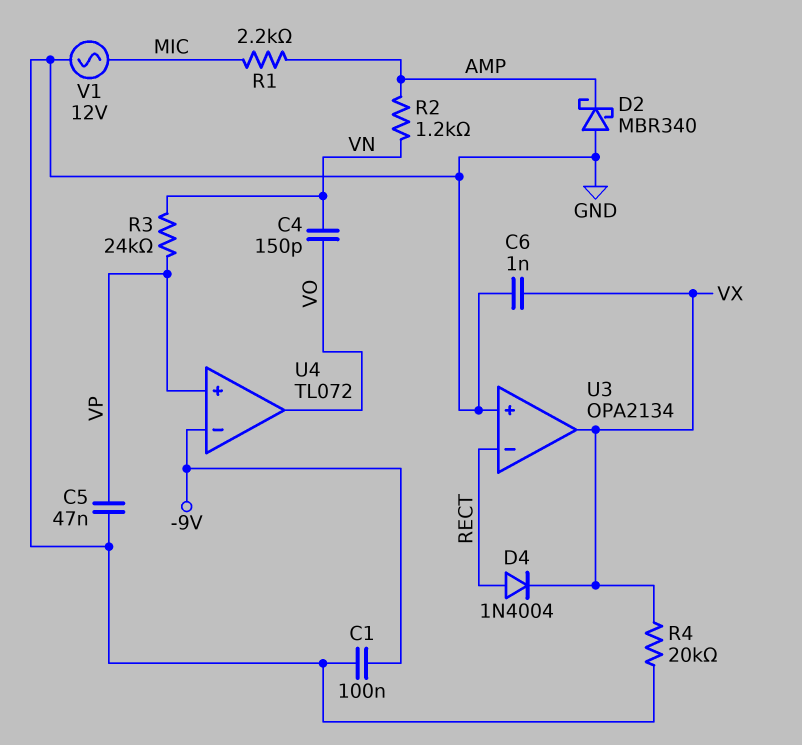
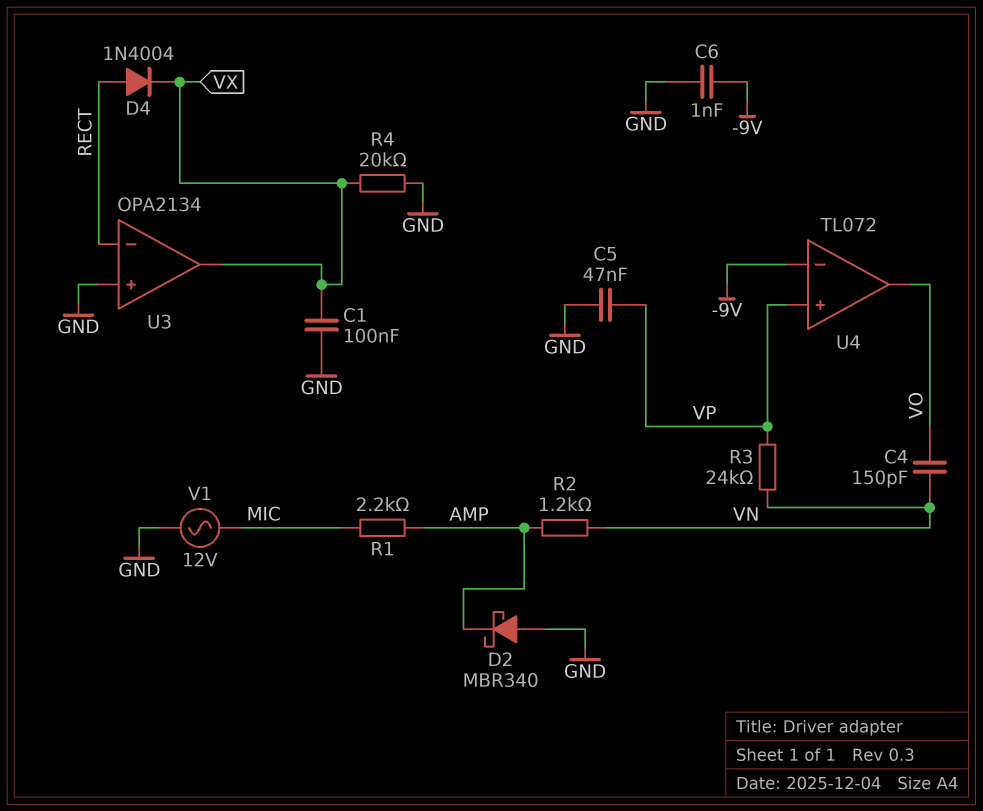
C1: 100nF (-9V, GND) -> 100nF (GND, VX)
C6: 1nF (GND, VX) -> 1nF (-9V, GND)

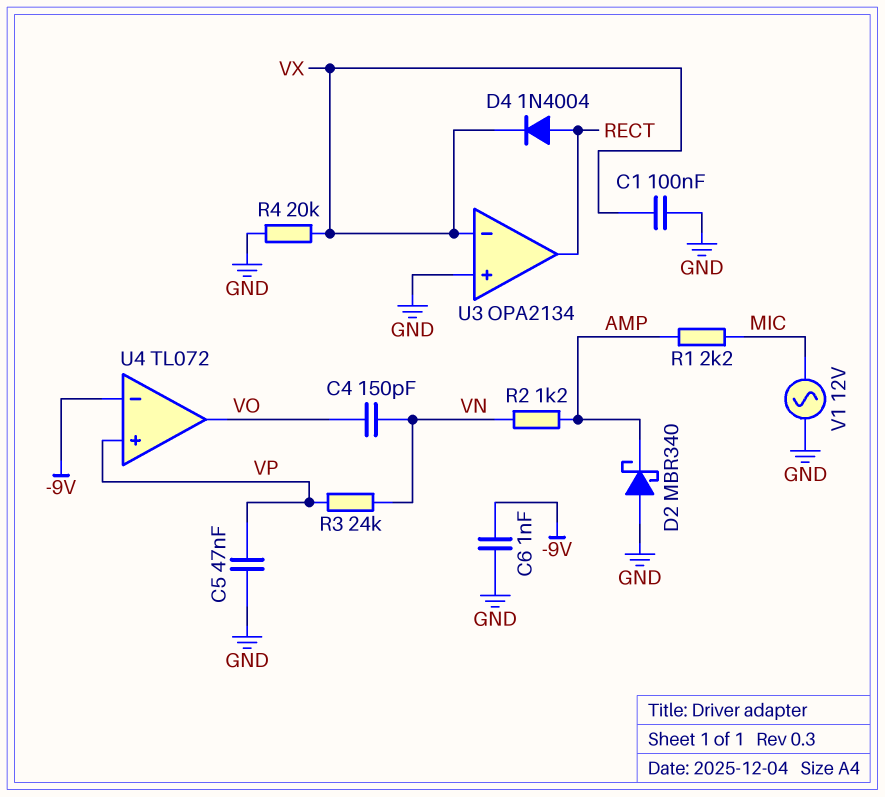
U3 pin in-: RECT -> VX
U3 pin out: VX -> RECT

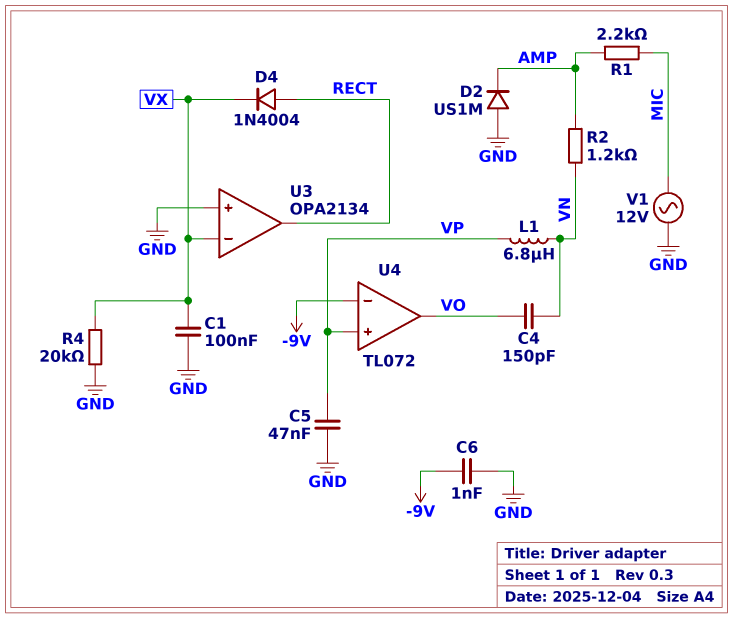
D2: schottky MBR340 (A GND, K AMP) -> diode US1M (A GND, K AMP)
L1: none -> 6.8uH (VN, VP)
R3: 24k (VN, VP) -> none

